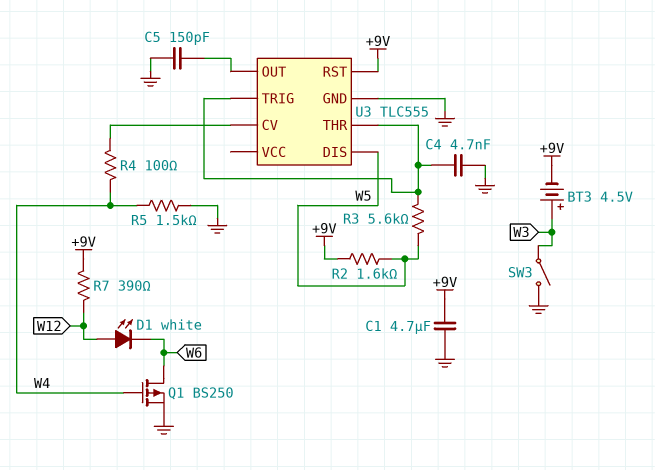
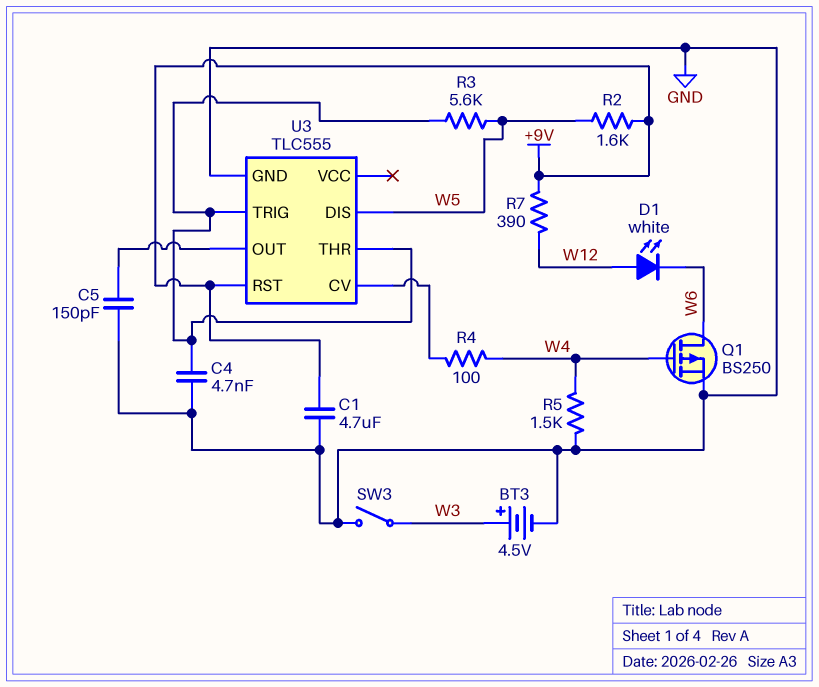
BT3: 4.5V (plus W3, minus +9V) -> 4.5V (plus W3, minus GND)

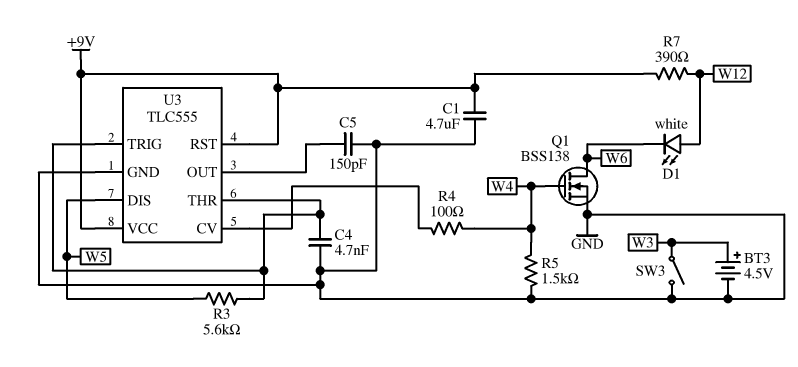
Q1: PMOS BS250 (G W4, D W6, S GND) -> NMOS BSS138 (G W4, D W6, S GND)
R2: 1.6k (+9V, W5) -> none
U3 pin VCC: none -> +9V

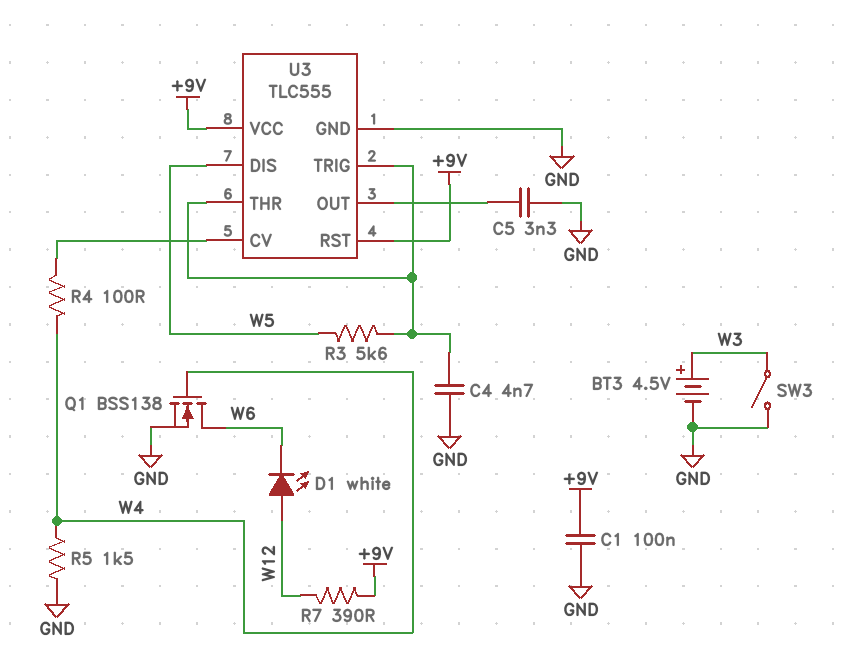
C1: 4.7uF (+9V, GND) -> 100nF (+9V, GND)
C5: 150pF (GND, U3/OUT) -> 3.3nF (GND, U3/OUT)

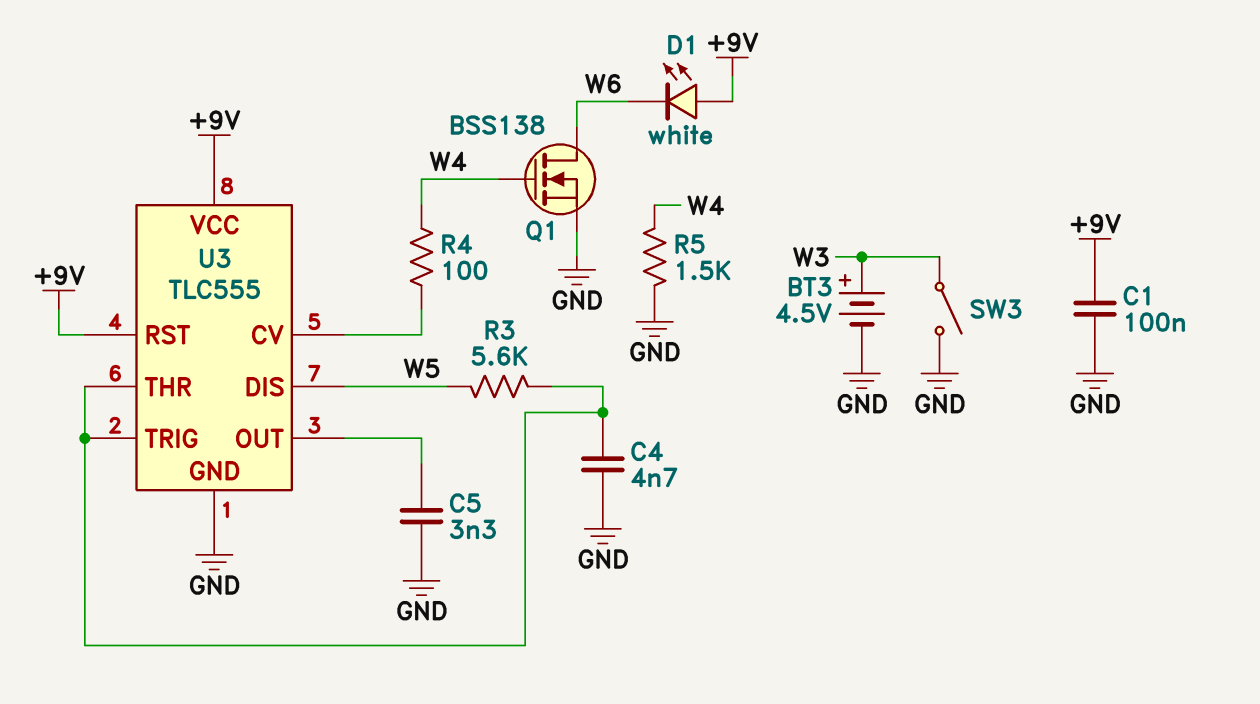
D1: LED white (A W12, K W6) -> LED white (A +9V, K W6)
R7: 390 (+9V, W12) -> none

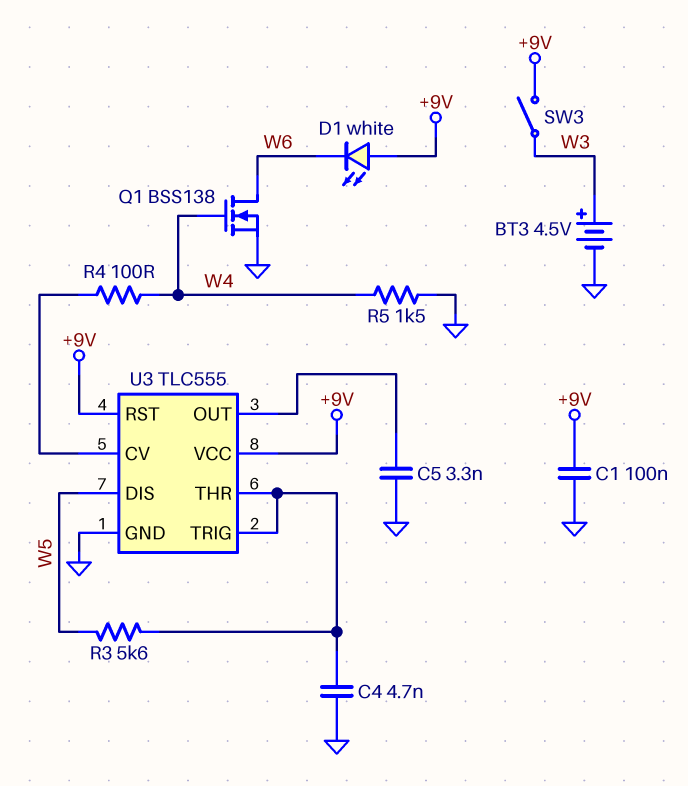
SW3: switch (GND, W3) -> switch (+9V, W3)

